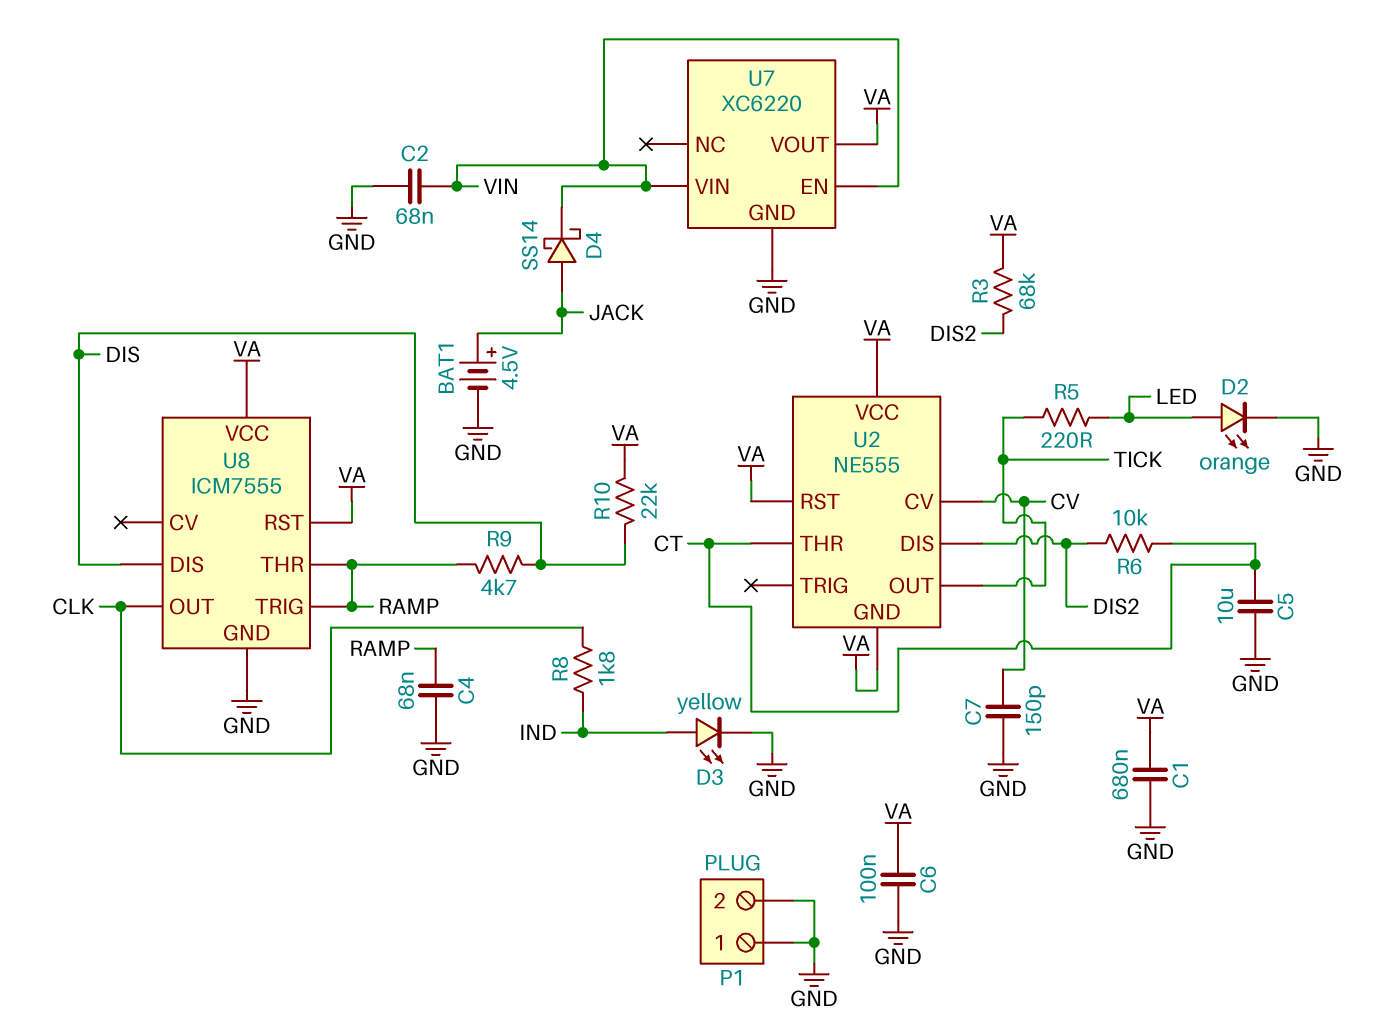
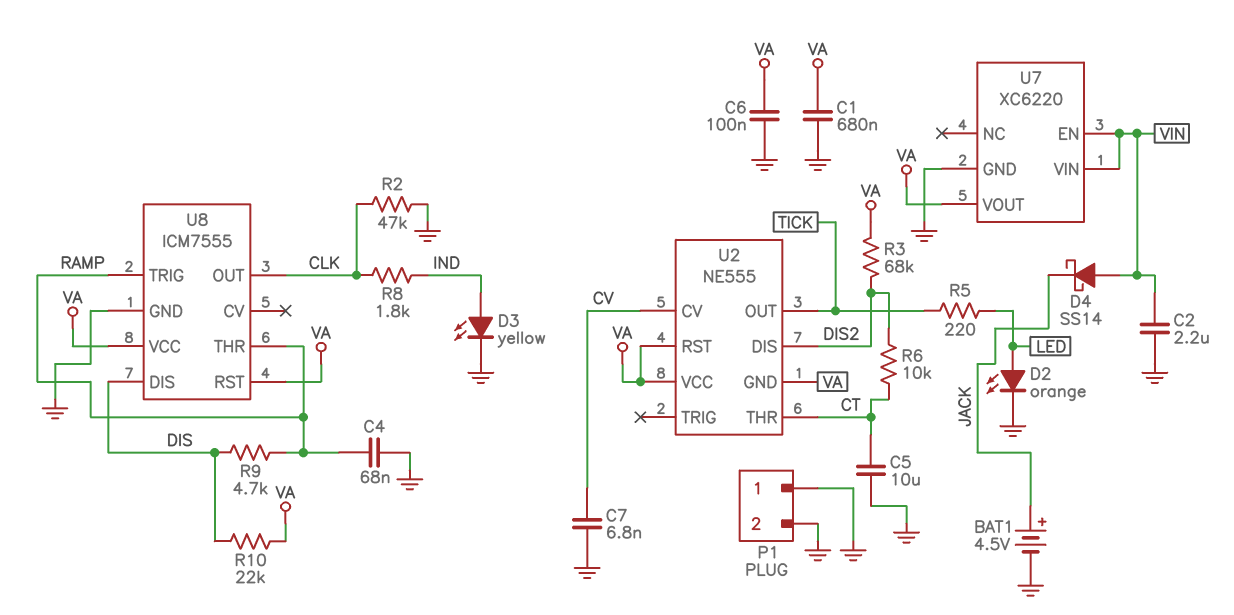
C2: 68nF (GND, VIN) -> 2.2uF (GND, VIN)
C7: 150pF (CV, GND) -> 6.8nF (CV, GND)
D4: schottky SS14 (A JACK, K VIN) -> schottky SS14 (A VIN, K JACK)
R2: none -> 47k (CLK, GND)

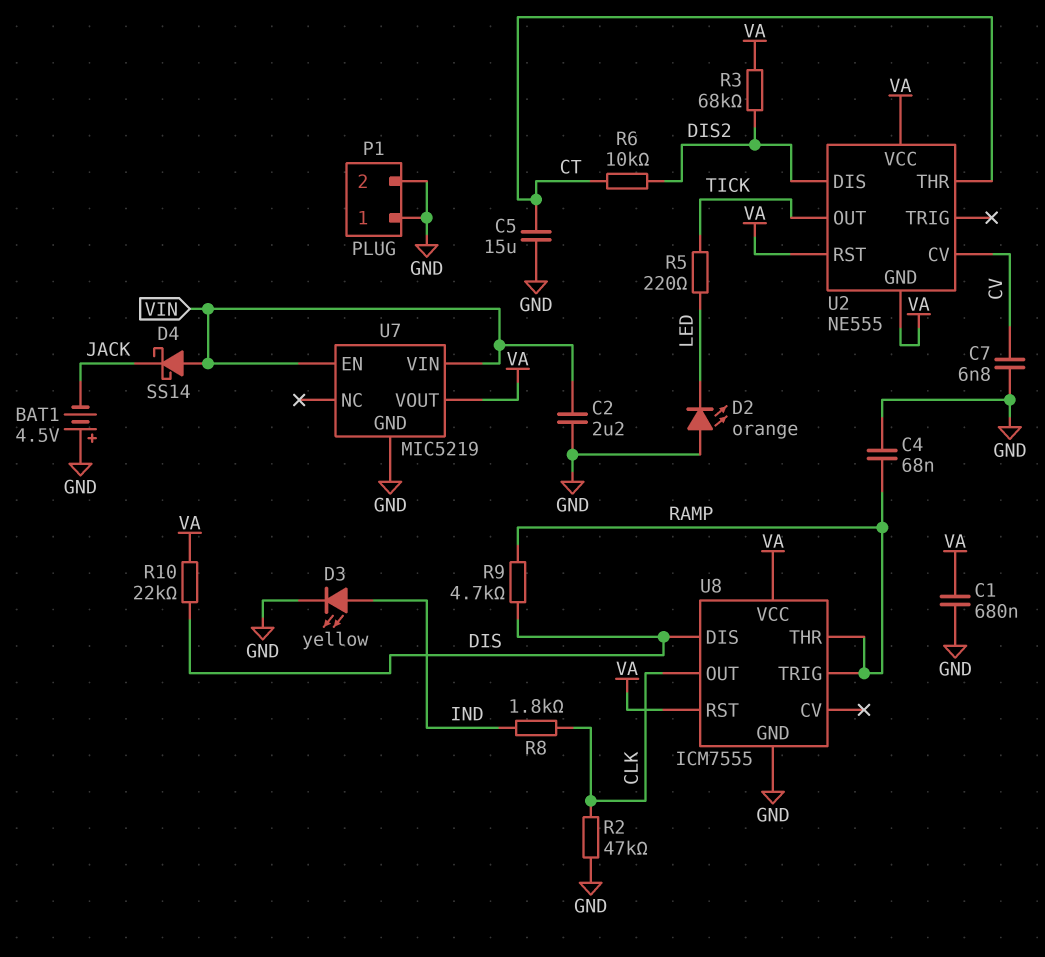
BAT1: 4.5V (plus JACK, minus GND) -> 4.5V (plus GND, minus JACK)
C5: 10uF (CT, GND) -> 15uF (CT, GND)
C6: 100nF (GND, VA) -> none
D2: LED orange (A LED, K GND) -> LED orange (A GND, K LED)
U7: XC6220 -> MIC5219

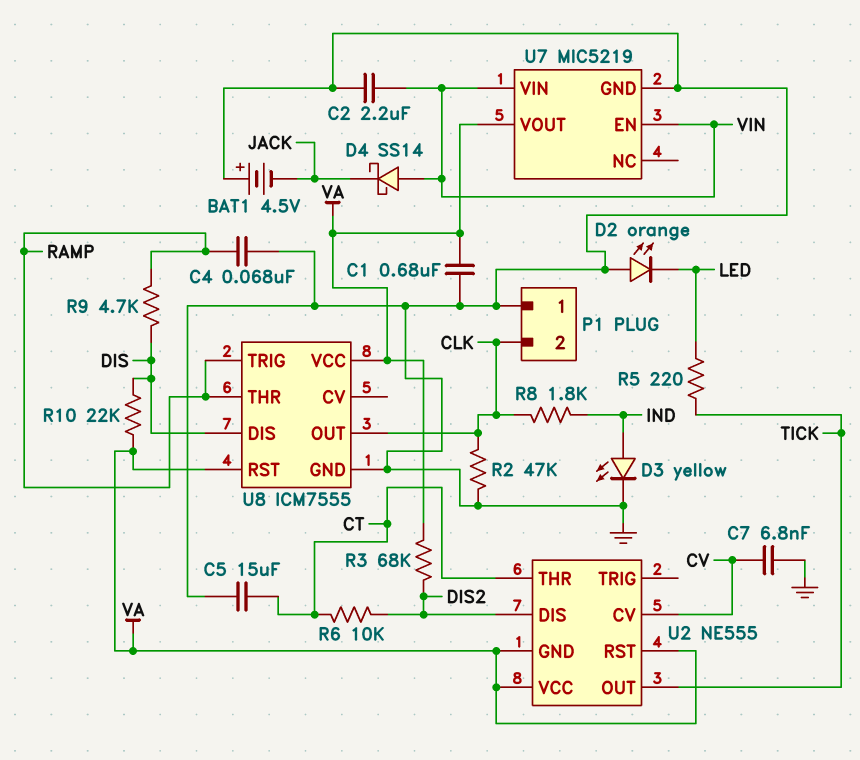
P1 pin 2: GND -> CLK

